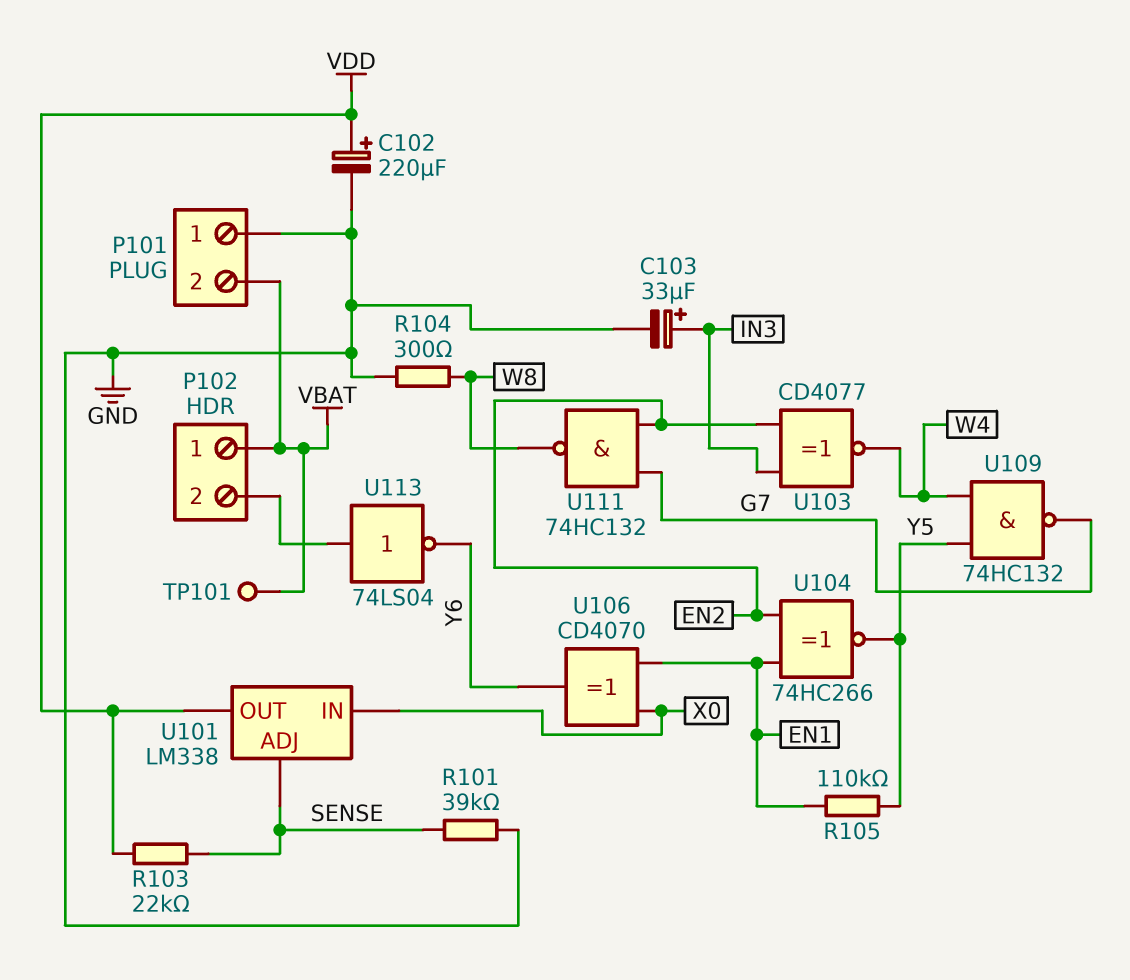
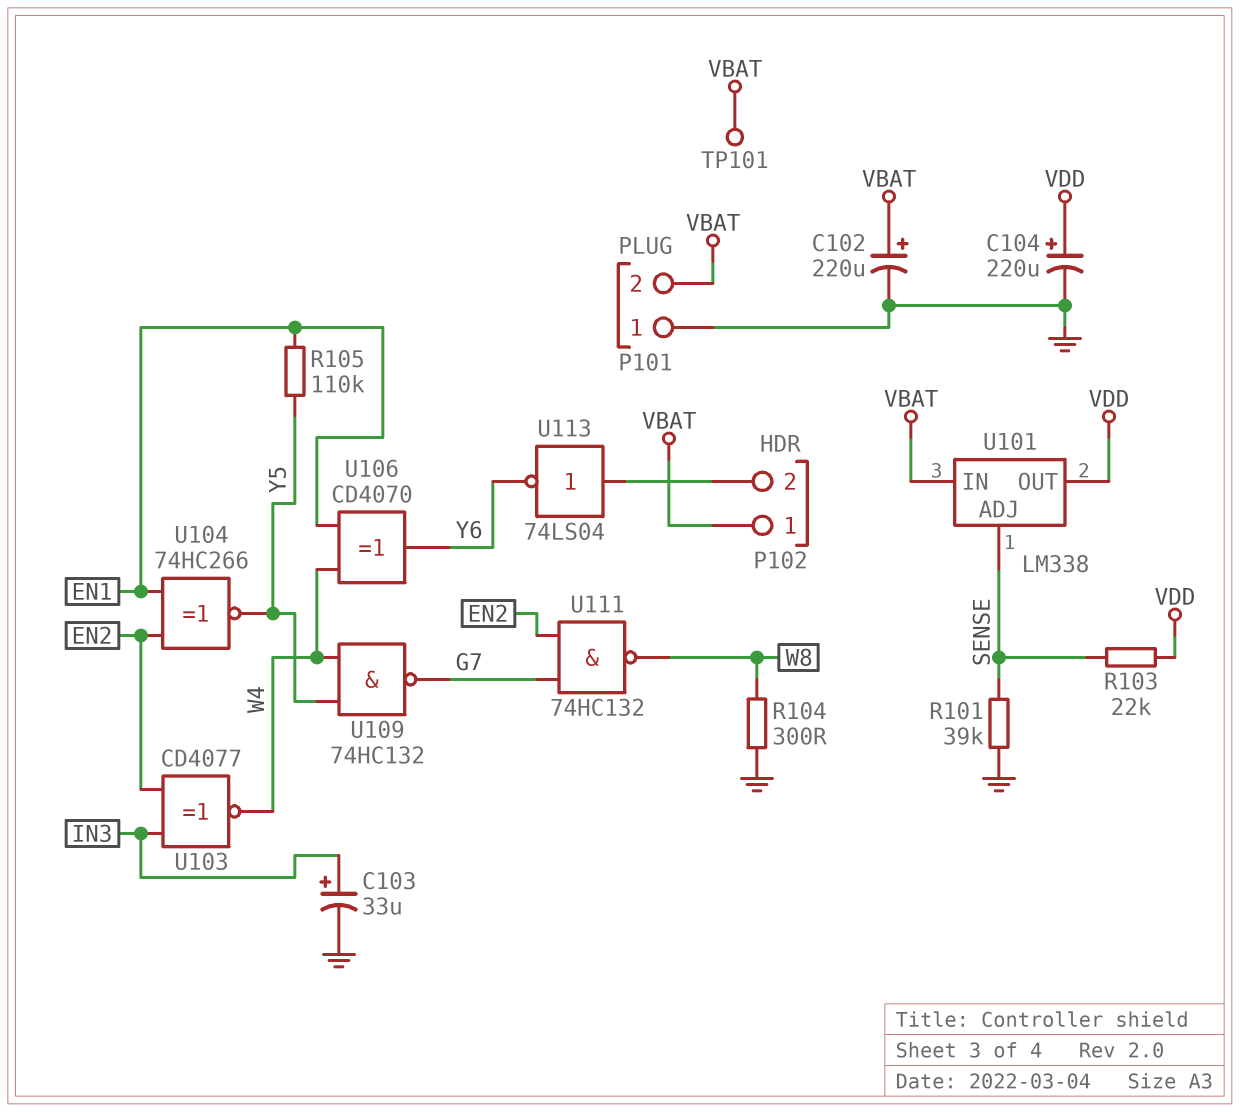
C102: 220uF (plus VDD, minus GND) -> 220uF (plus VBAT, minus GND)
C104: none -> 220uF (plus VDD, minus GND)
U101 pin IN: X0 -> VBAT
U106: XOR CD4070 (in EN1, in X0, out Y6) -> XOR CD4070 (in EN1, in W4, out Y6)

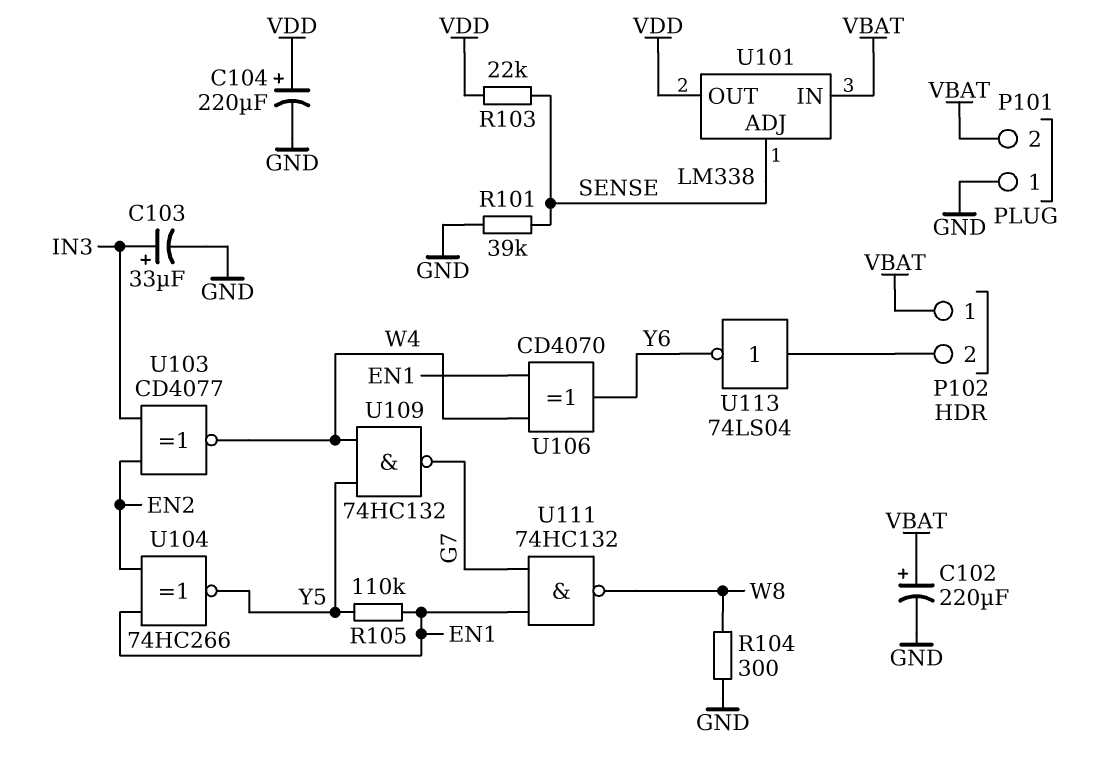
TP101: test point (VBAT) -> none
U111: NAND 74HC132 (in EN2, in G7, out W8) -> NAND 74HC132 (in EN1, in G7, out W8)

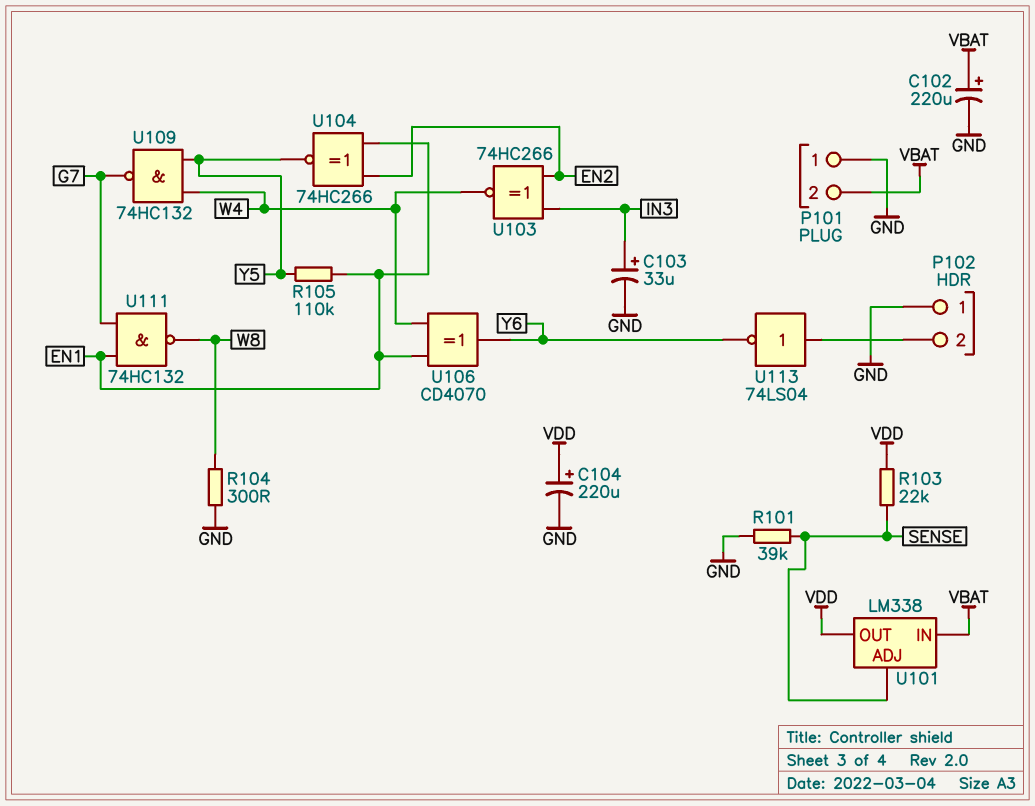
P102 pin 1: VBAT -> GND
U103: XNOR CD4077 (in EN2, in IN3, out W4) -> XNOR 74HC266 (in EN2, in IN3, out W4)

